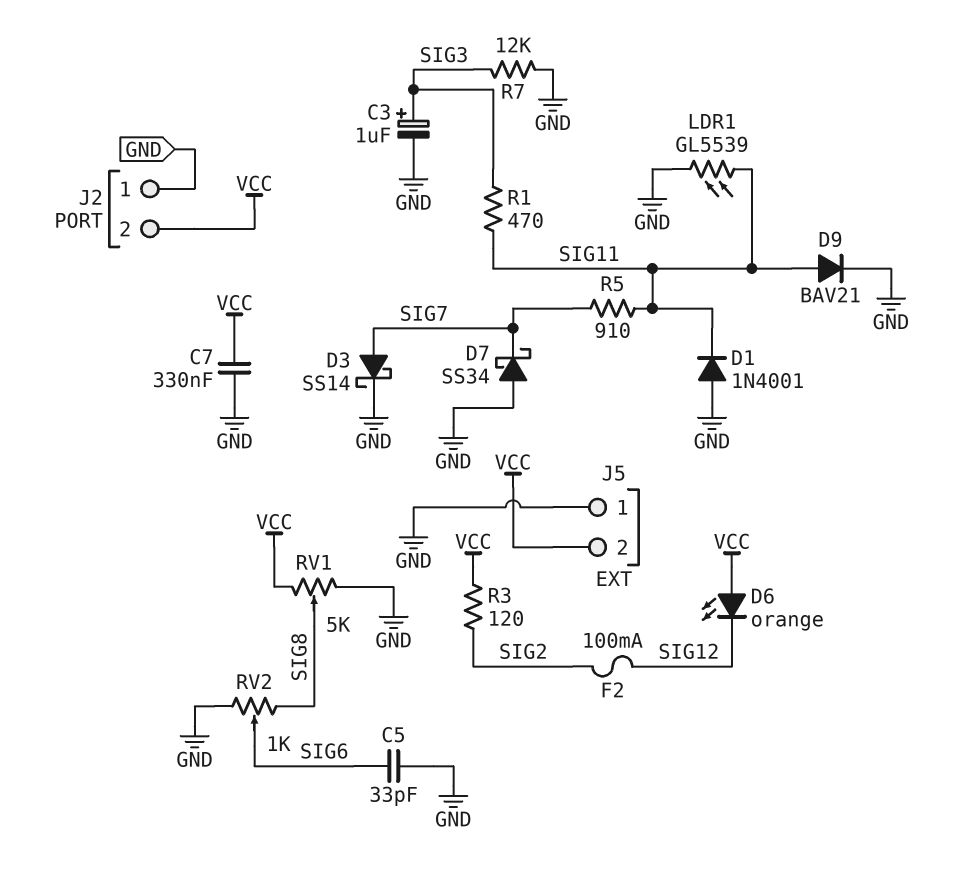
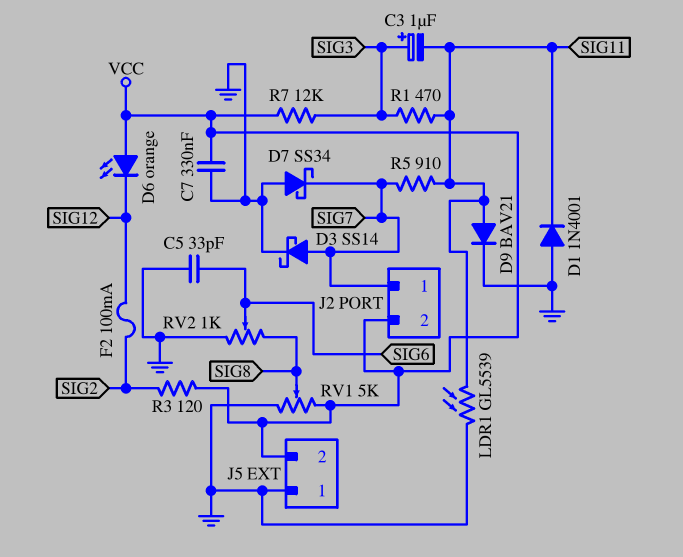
C3: 1uF (plus SIG3, minus GND) -> 1uF (plus SIG3, minus SIG11)
J2 pin 1: GND -> SIG7
R7: 12k (GND, SIG3) -> 12k (SIG3, VCC)

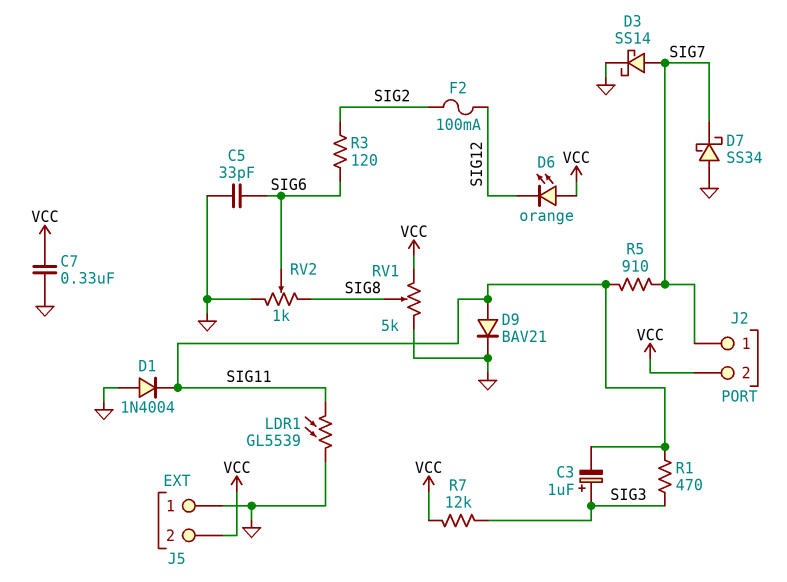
D1: diode 1N4001 (A GND, K SIG11) -> diode 1N4004 (A GND, K SIG11)
R3: 120 (SIG2, VCC) -> 120 (SIG2, SIG6)

